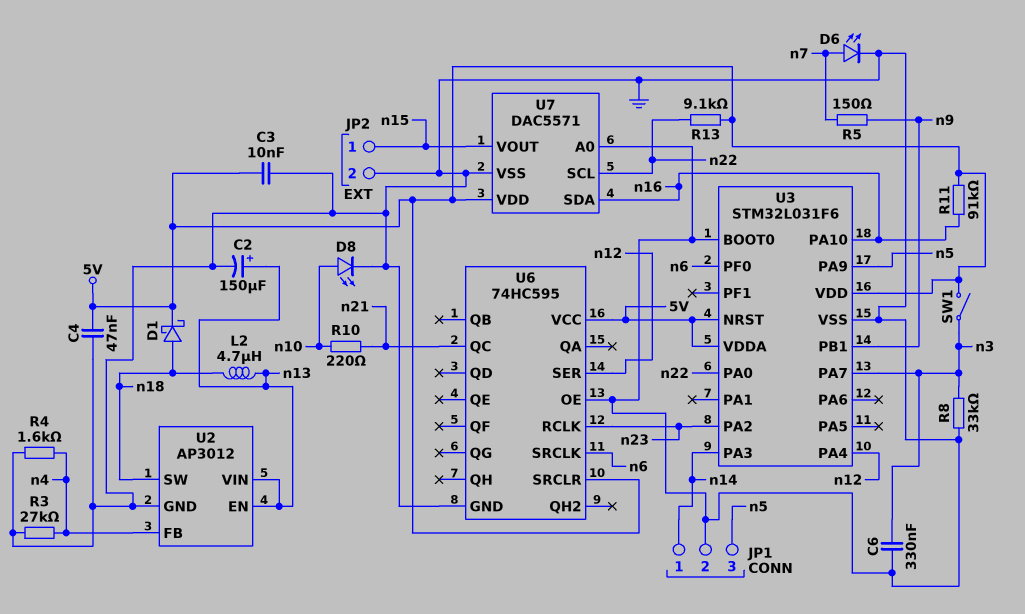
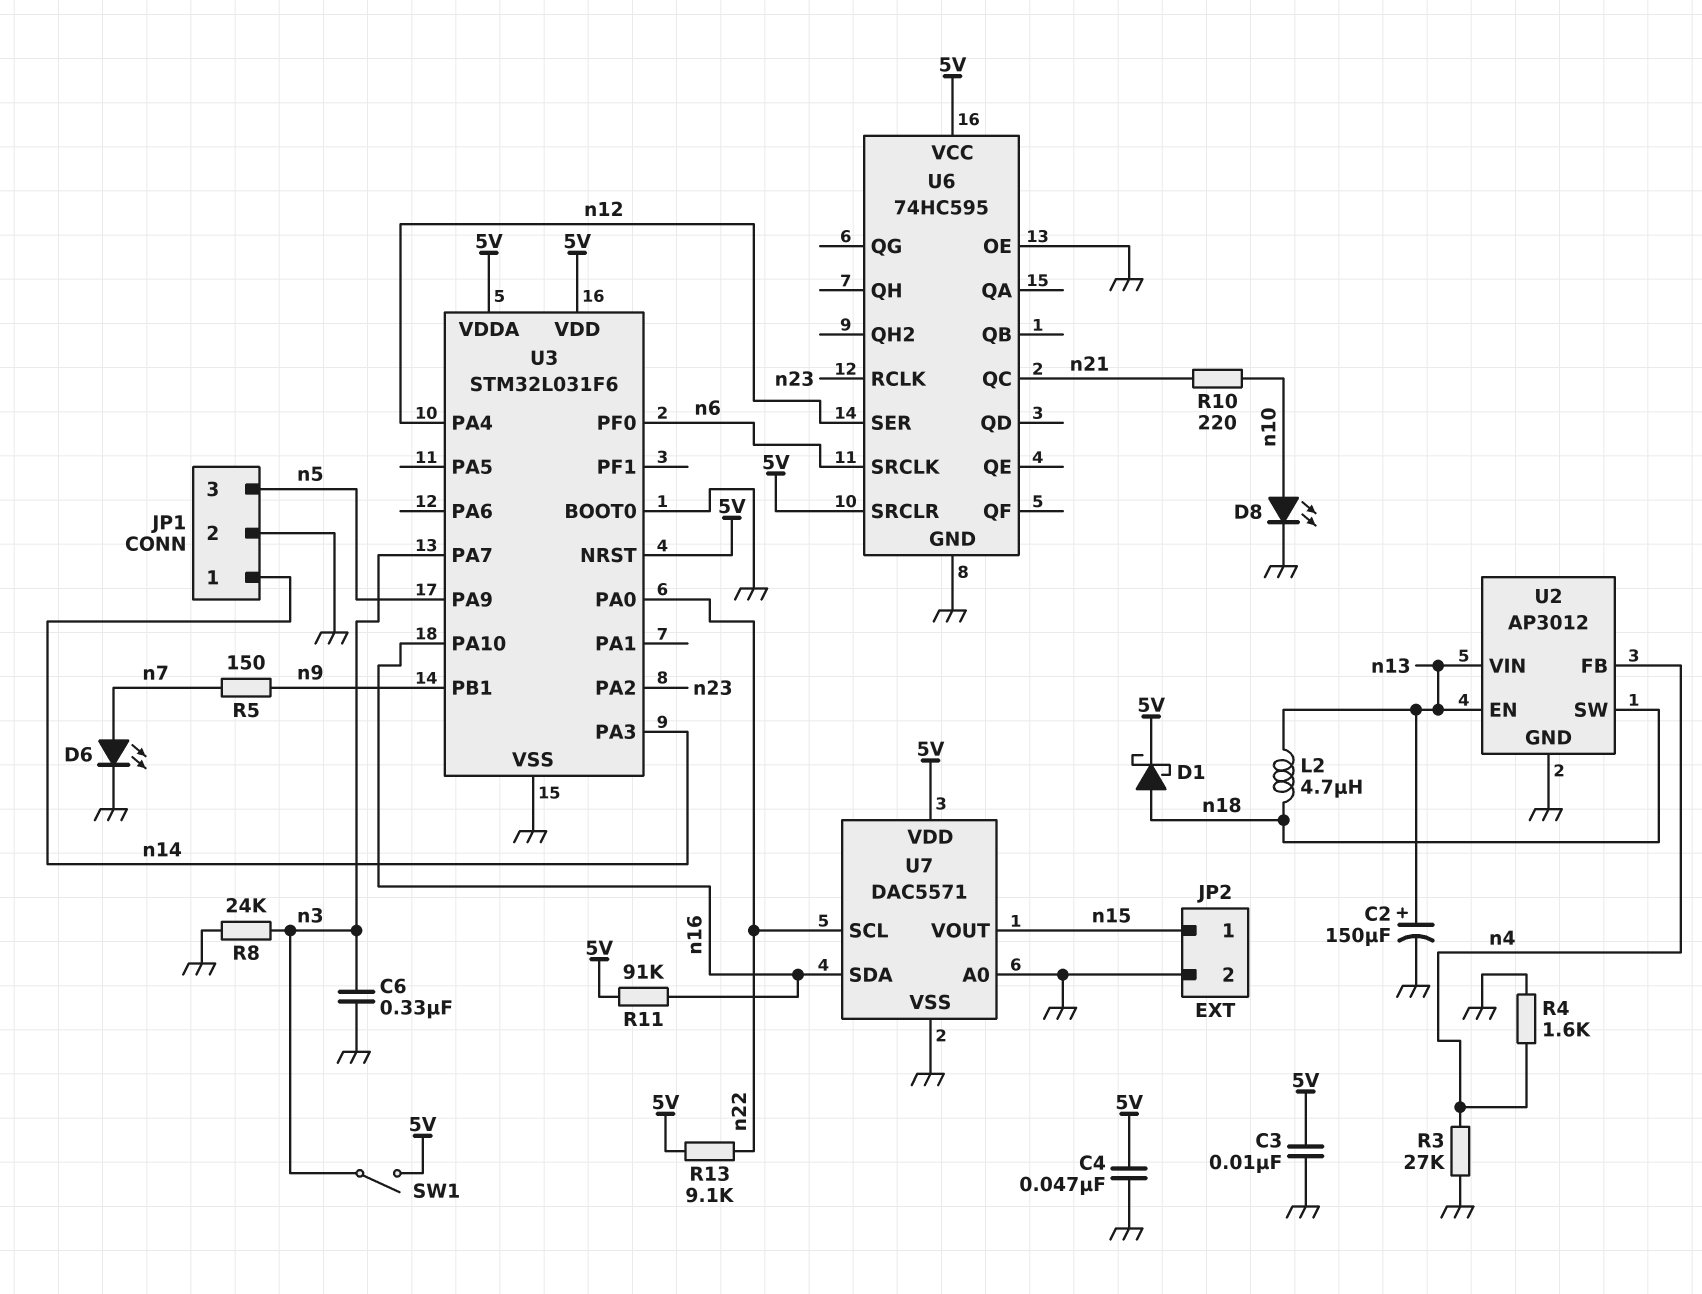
R8: 33k (GND, n3) -> 24k (GND, n3)

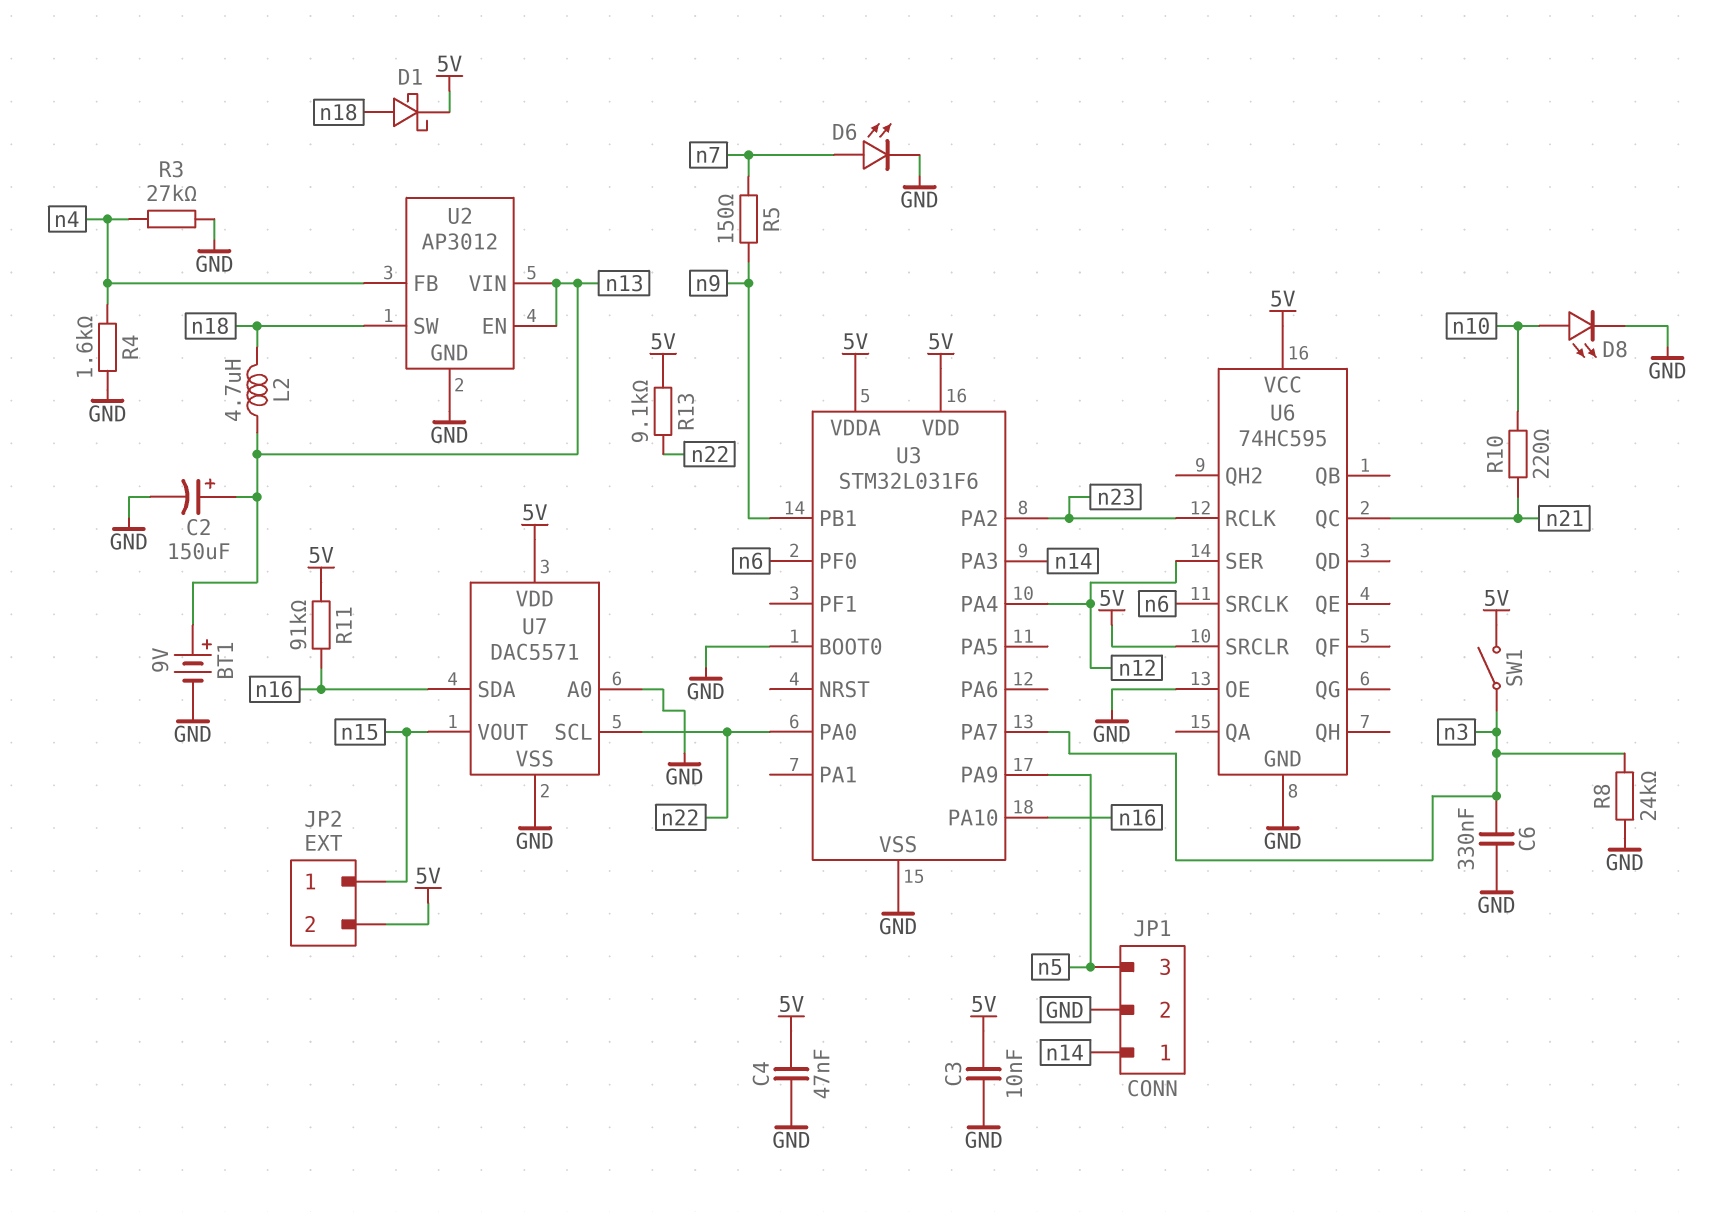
BT1: none -> 9V (plus n13, minus GND)
JP2 pin 2: GND -> 5V
U3 pin NRST: 5V -> none

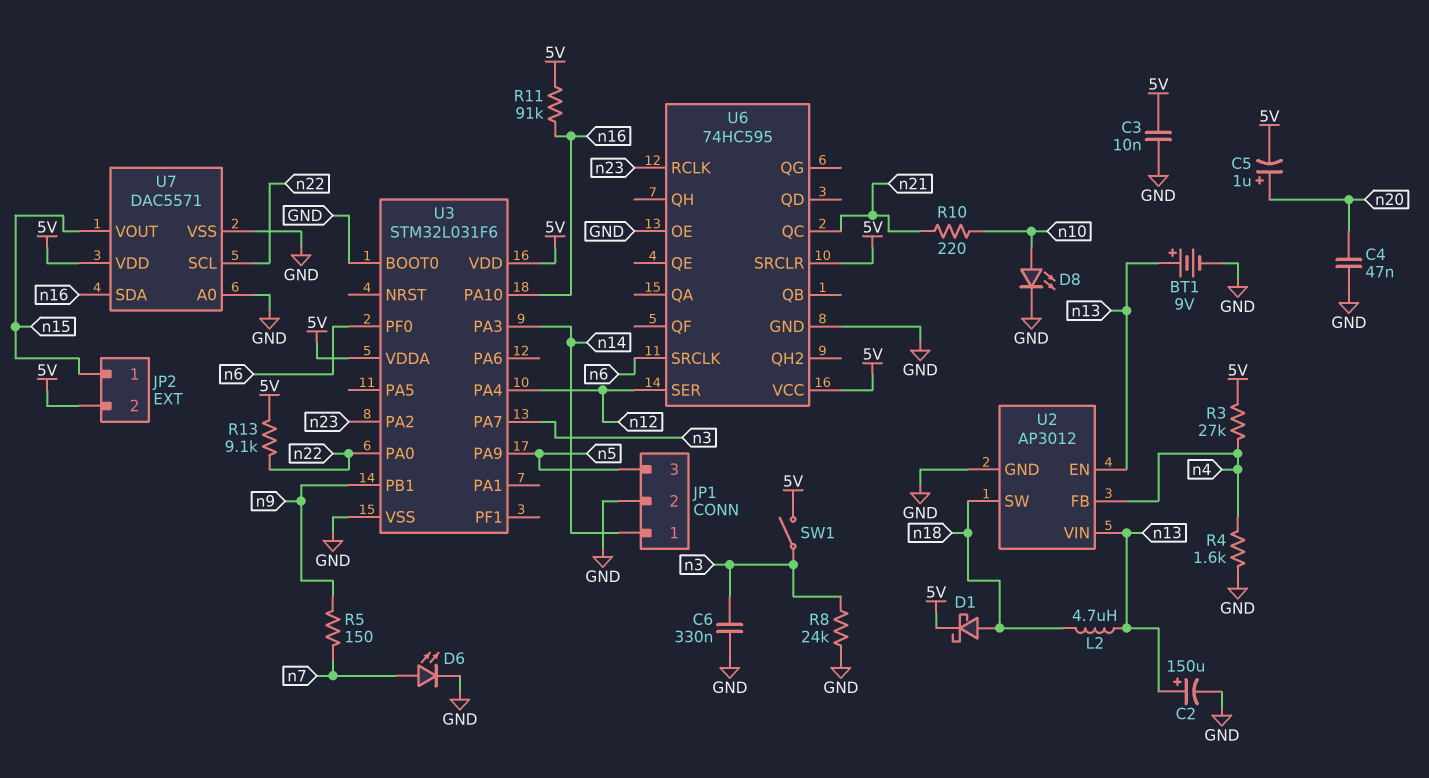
C4: 47nF (5V, GND) -> 47nF (GND, n20)
C5: none -> 1uF (plus n20, minus 5V)
R3: 27k (GND, n4) -> 27k (5V, n4)

